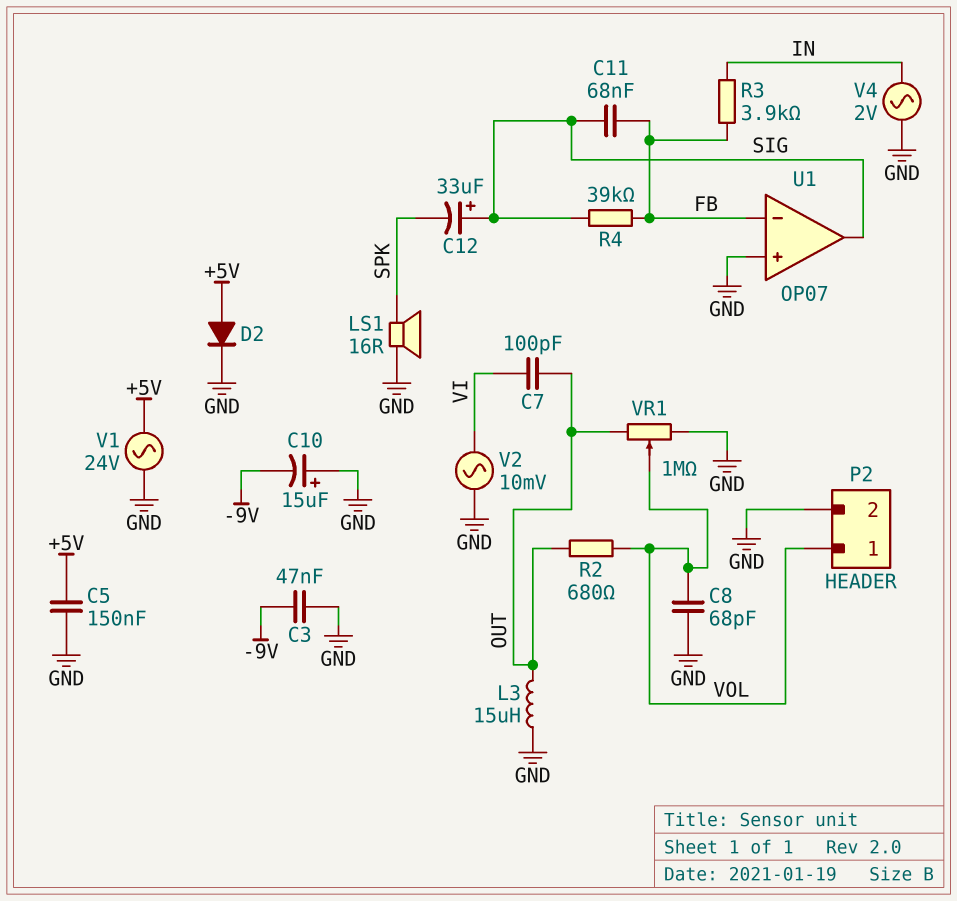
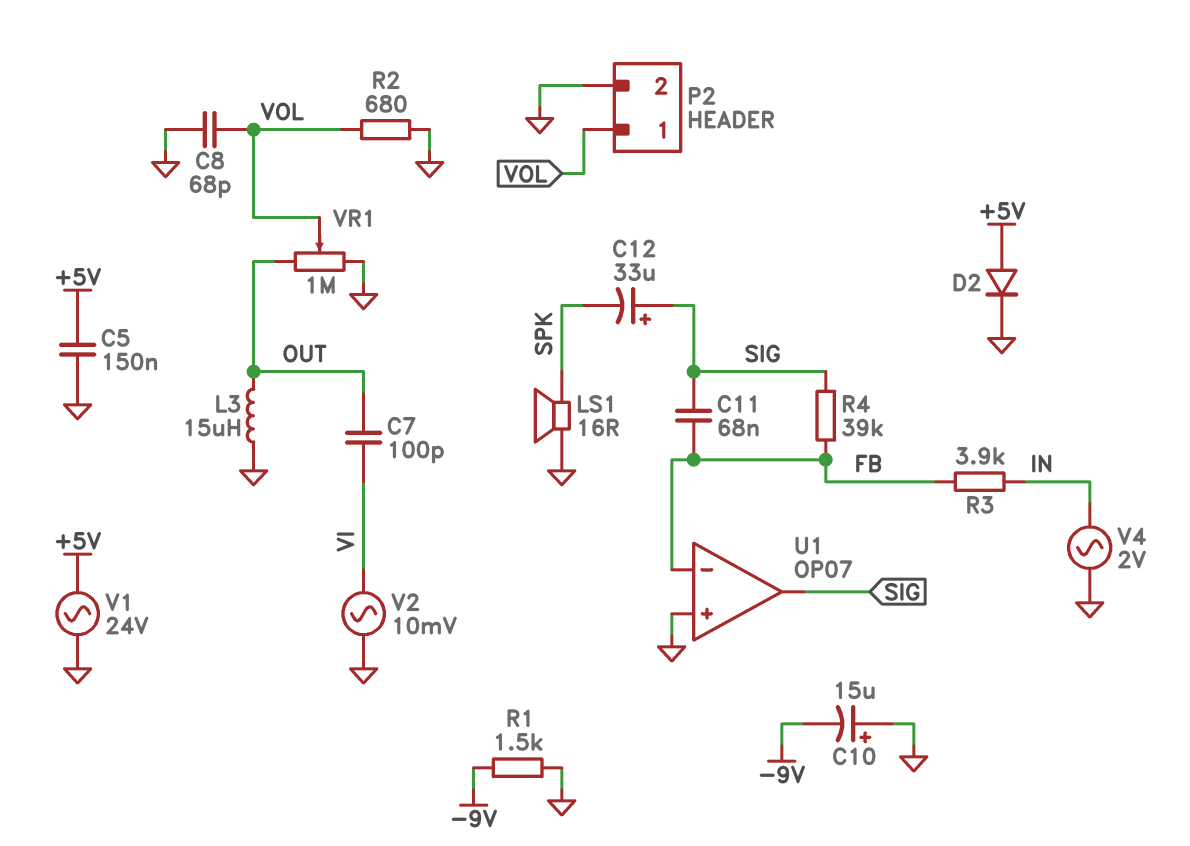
C3: 47nF (-9V, GND) -> none
R1: none -> 1.5k (-9V, GND)
R2: 680 (OUT, VOL) -> 680 (GND, VOL)

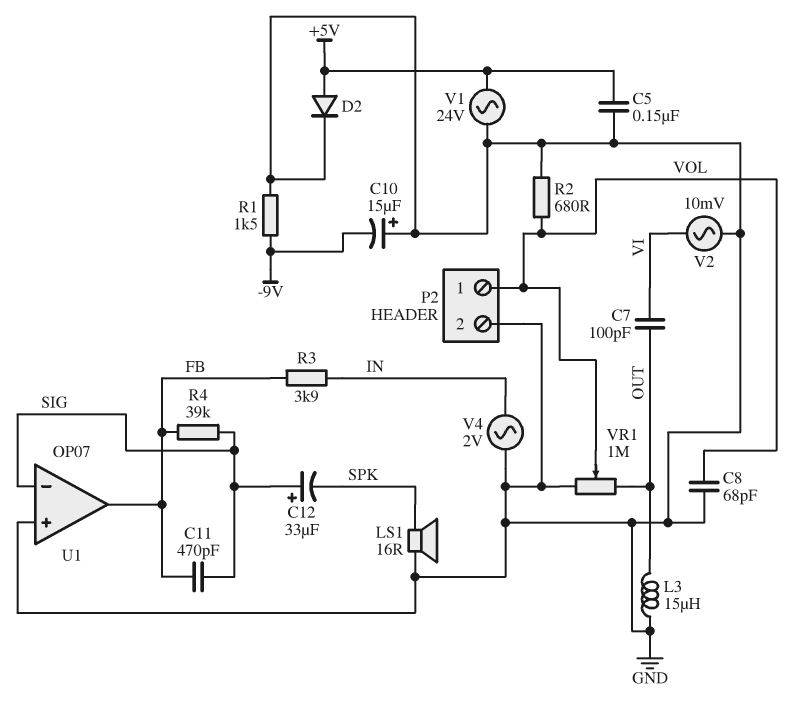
C11: 68nF (FB, SIG) -> 470pF (FB, SIG)
U1 pin in-: FB -> SIG
U1 pin out: SIG -> FB

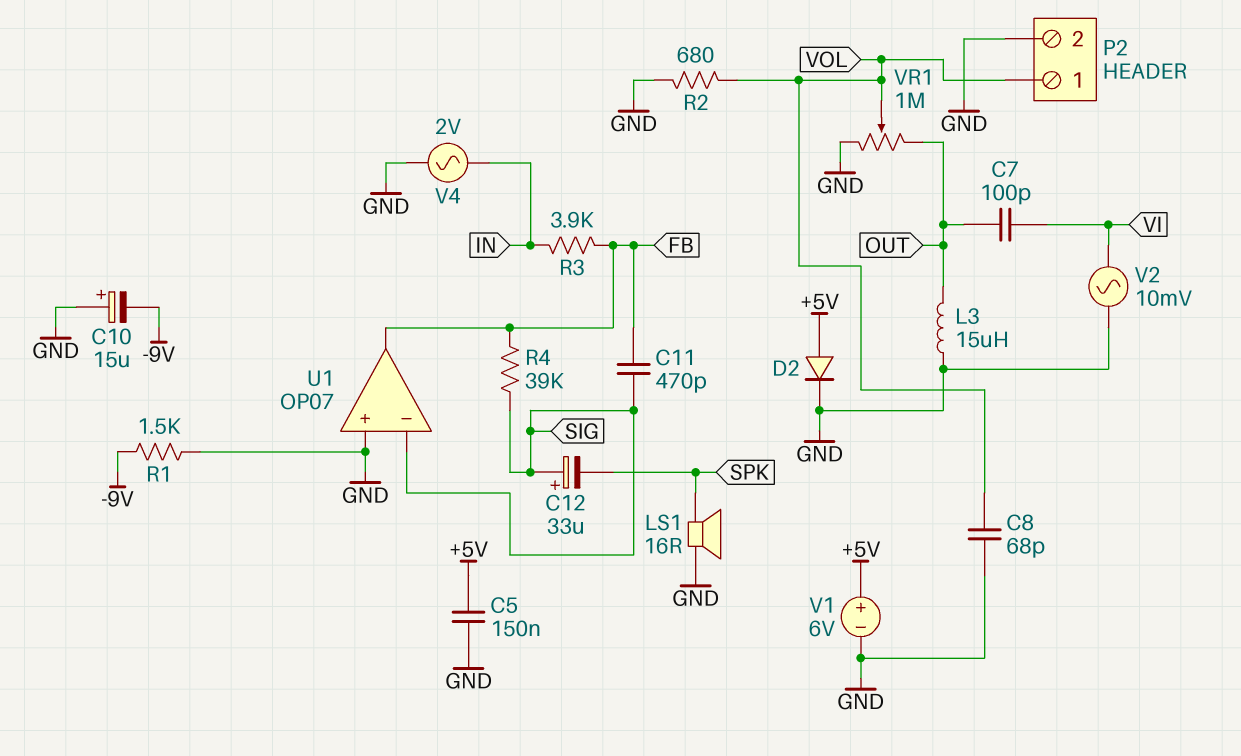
V1: AC 24V (+5V, GND) -> 6V (plus +5V, minus GND)

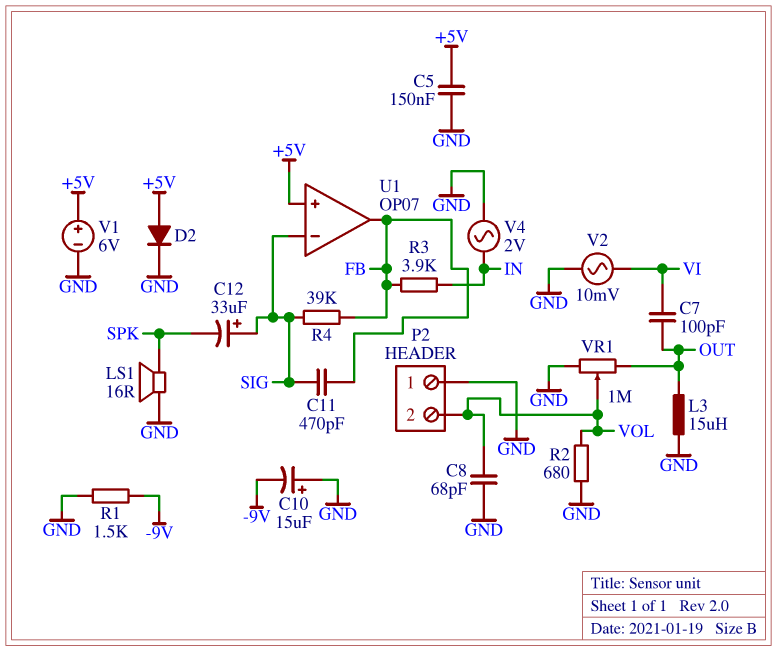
P2 pin 1: VOL -> GND
P2 pin 2: GND -> VOL
U1 pin in+: GND -> +5V

